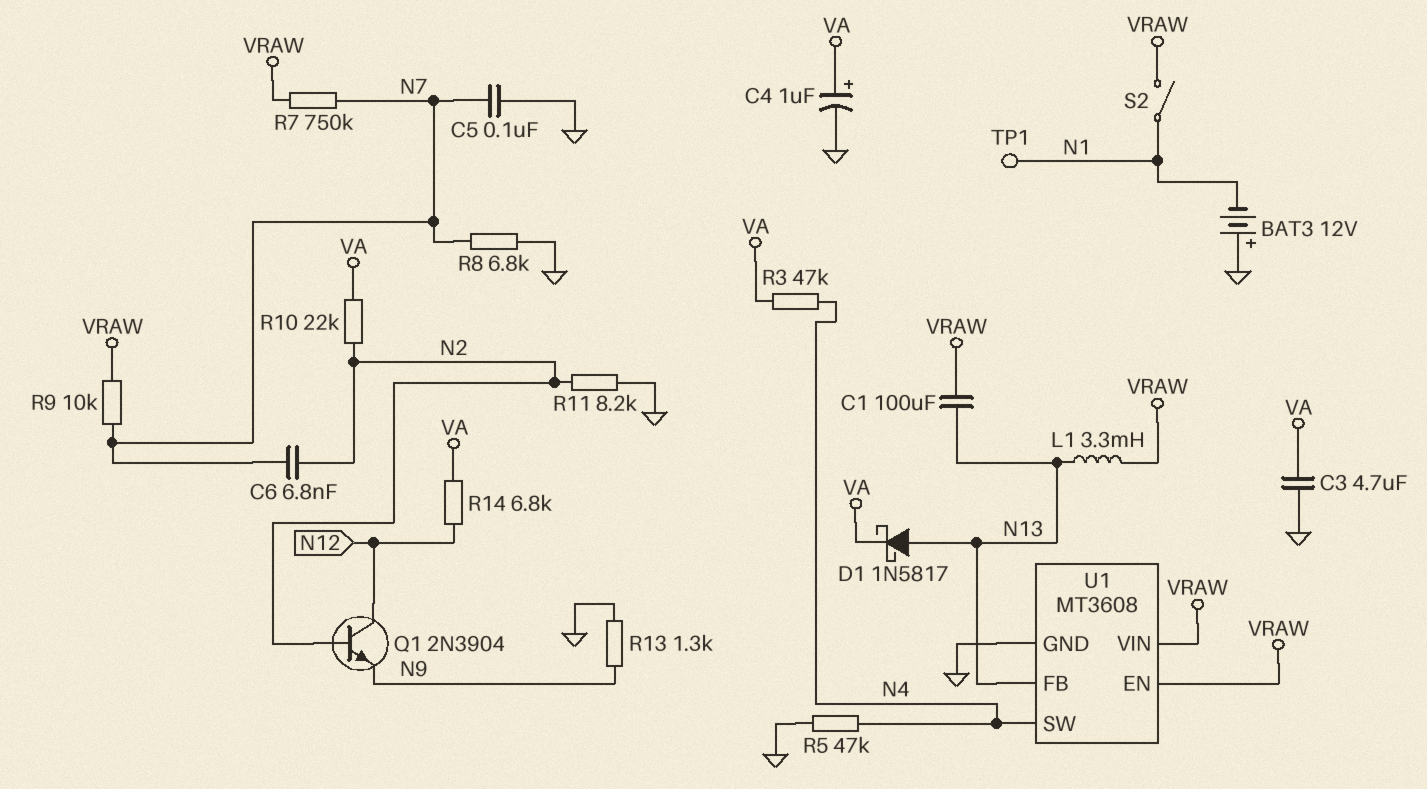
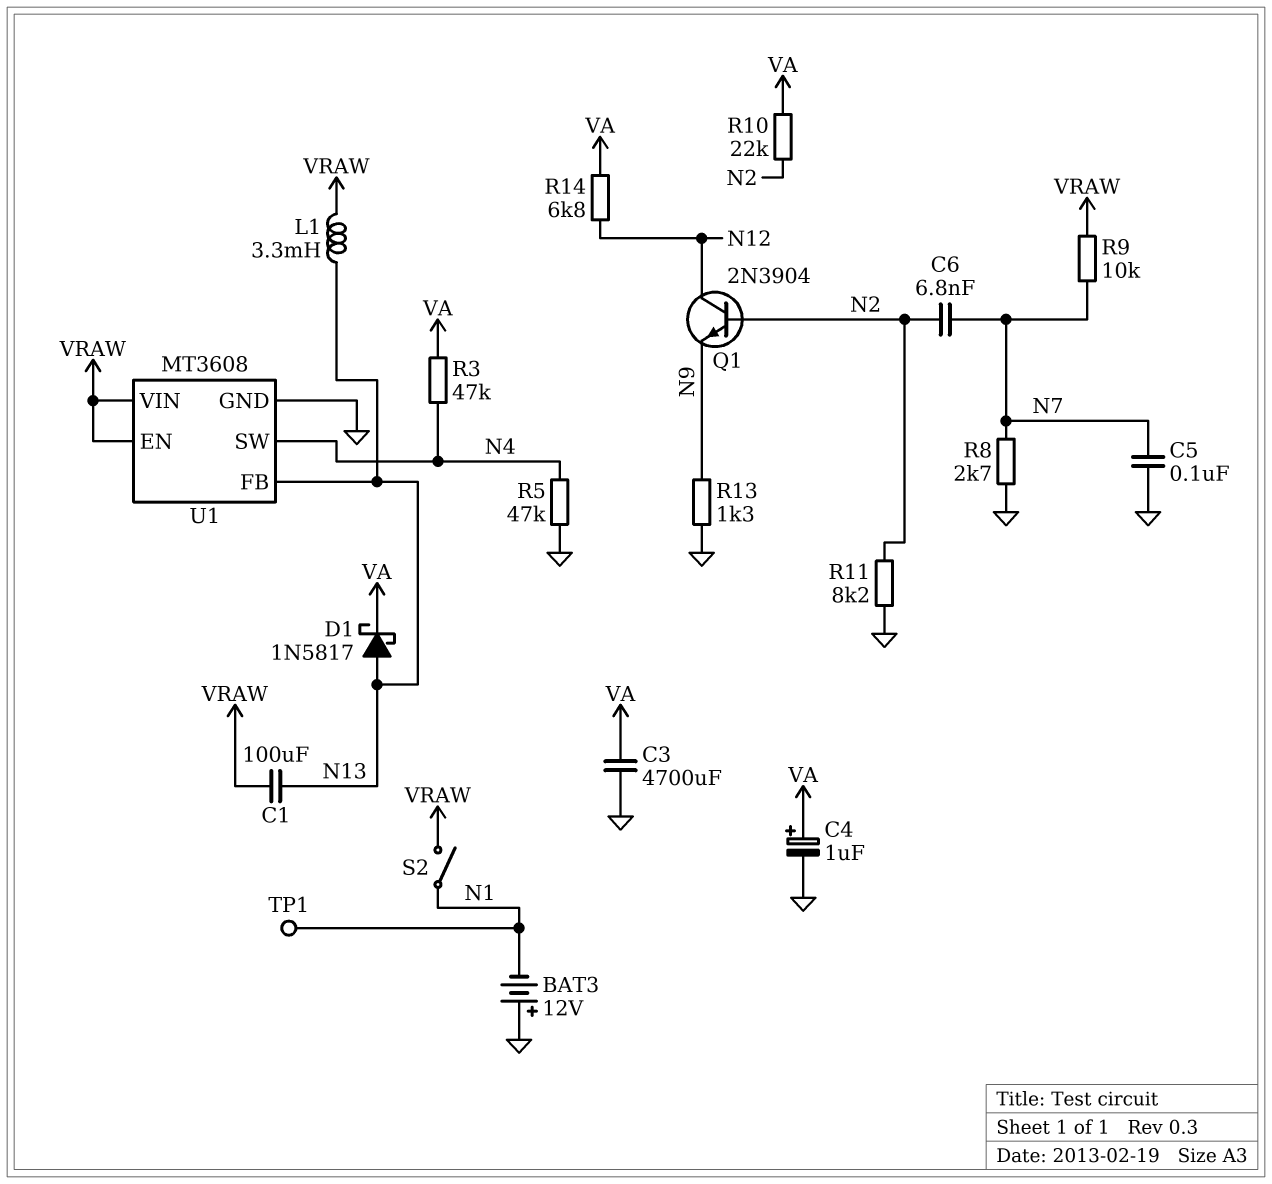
C3: 4.7uF (GND, VA) -> 4700uF (GND, VA)
R7: 750k (N7, VRAW) -> none
R8: 6.8k (GND, N7) -> 2.7k (GND, N7)

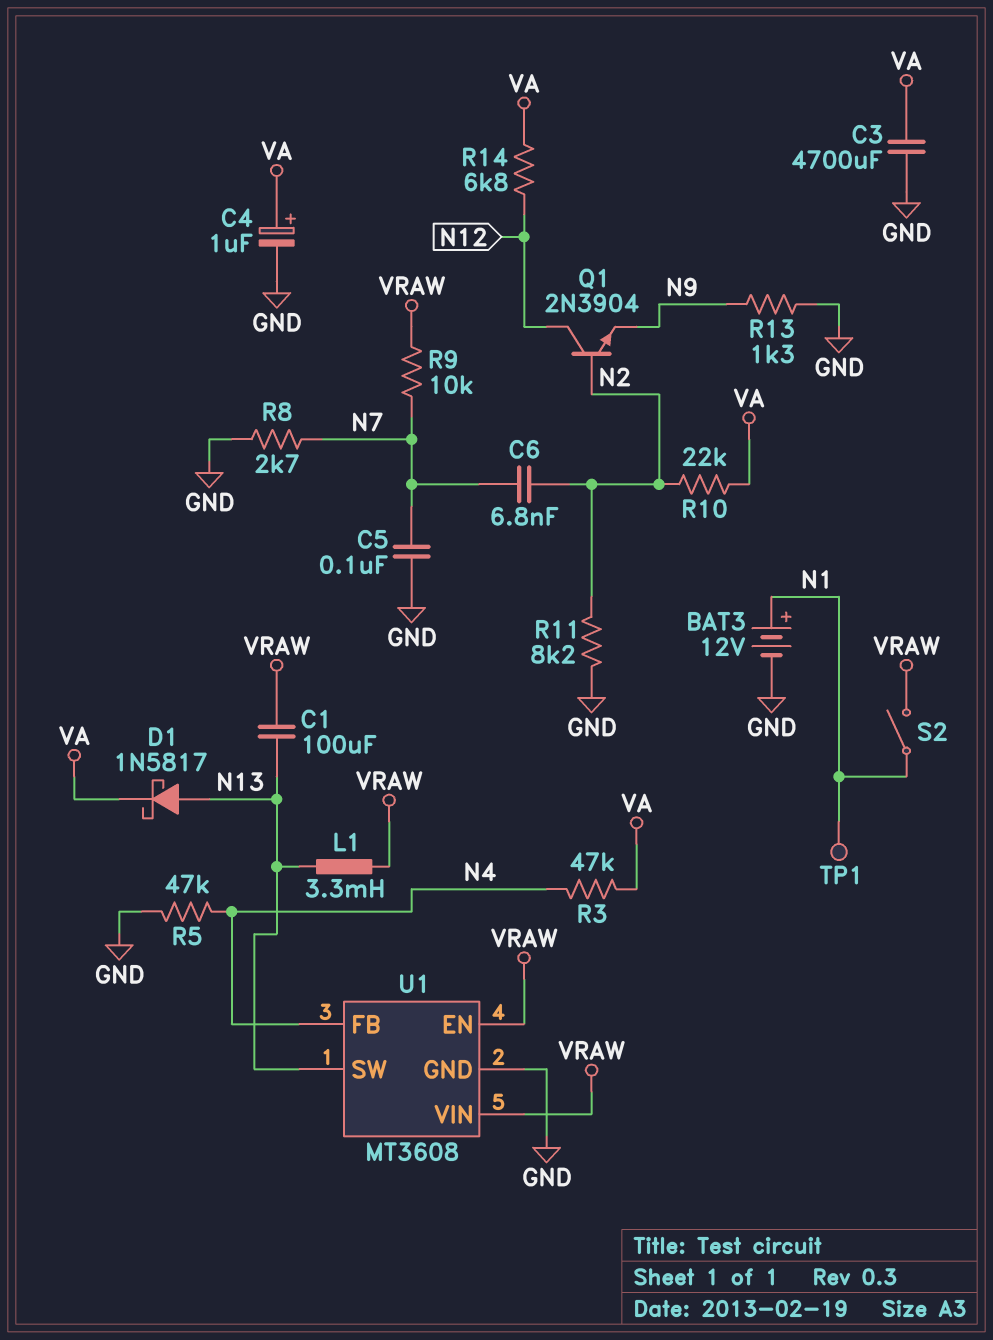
BAT3: 12V (plus GND, minus N1) -> 12V (plus N1, minus GND)
U1 pin FB: N13 -> N4
U1 pin SW: N4 -> N13

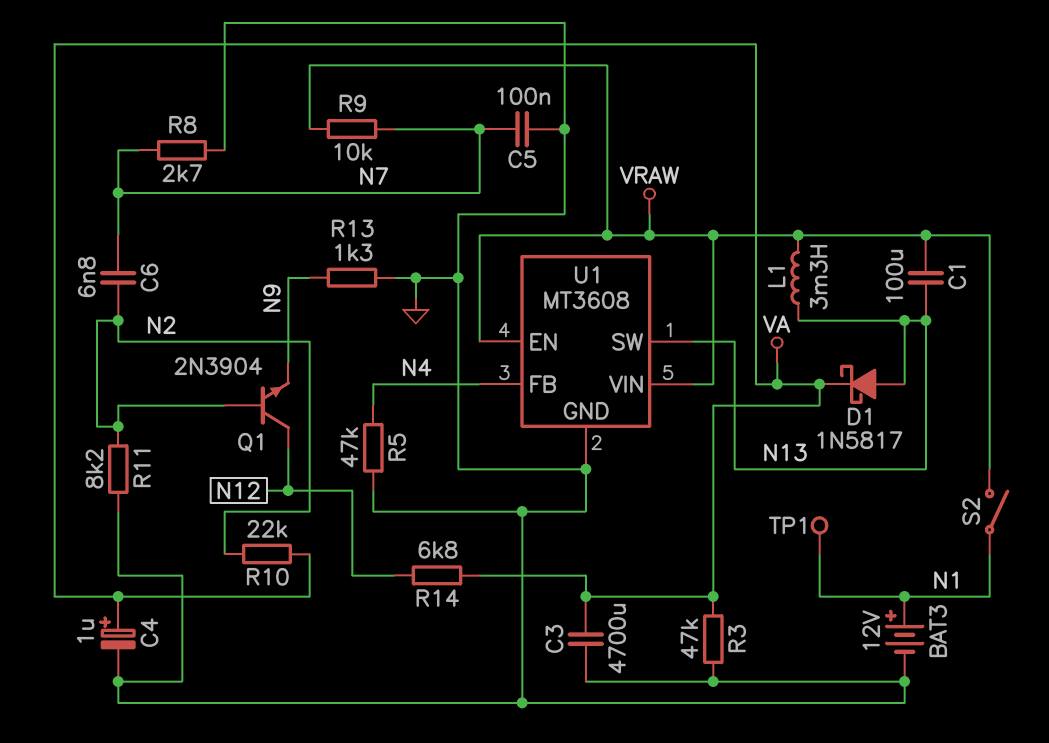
R3: 47k (N4, VA) -> 47k (GND, VA)

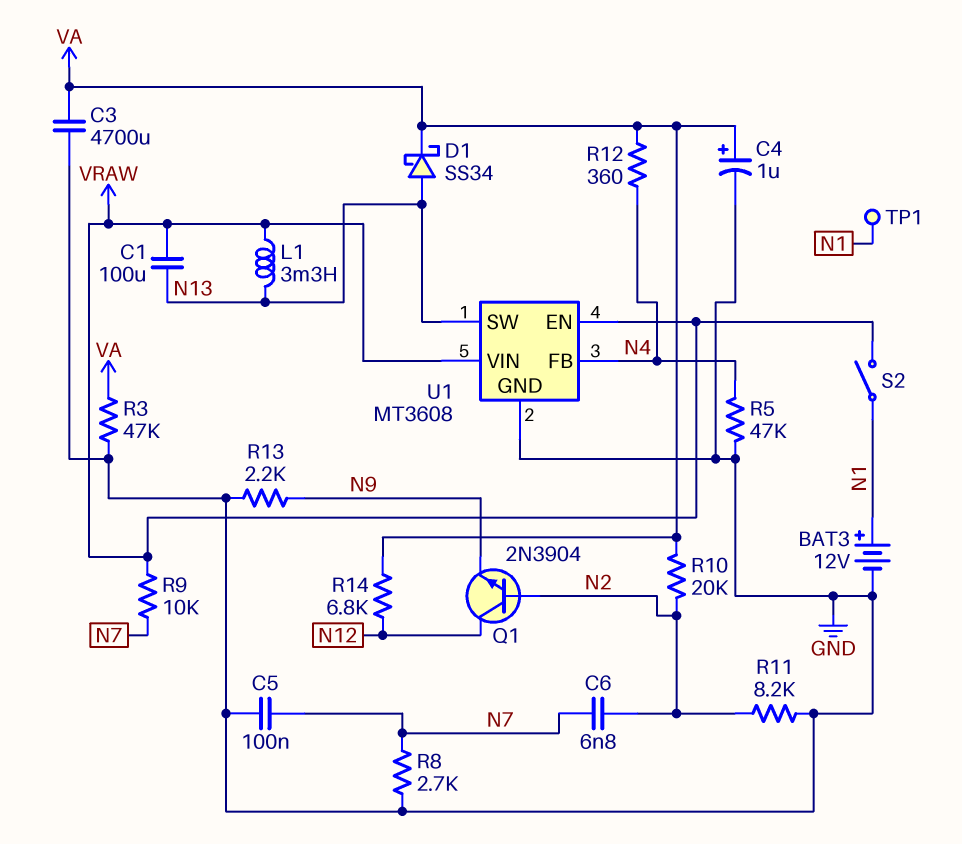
D1: schottky 1N5817 (A N13, K VA) -> schottky SS34 (A N13, K VA)
R10: 22k (N2, VA) -> 20k (N2, VA)
R12: none -> 360 (N4, VA)
R13: 1.3k (GND, N9) -> 2.2k (GND, N9)

